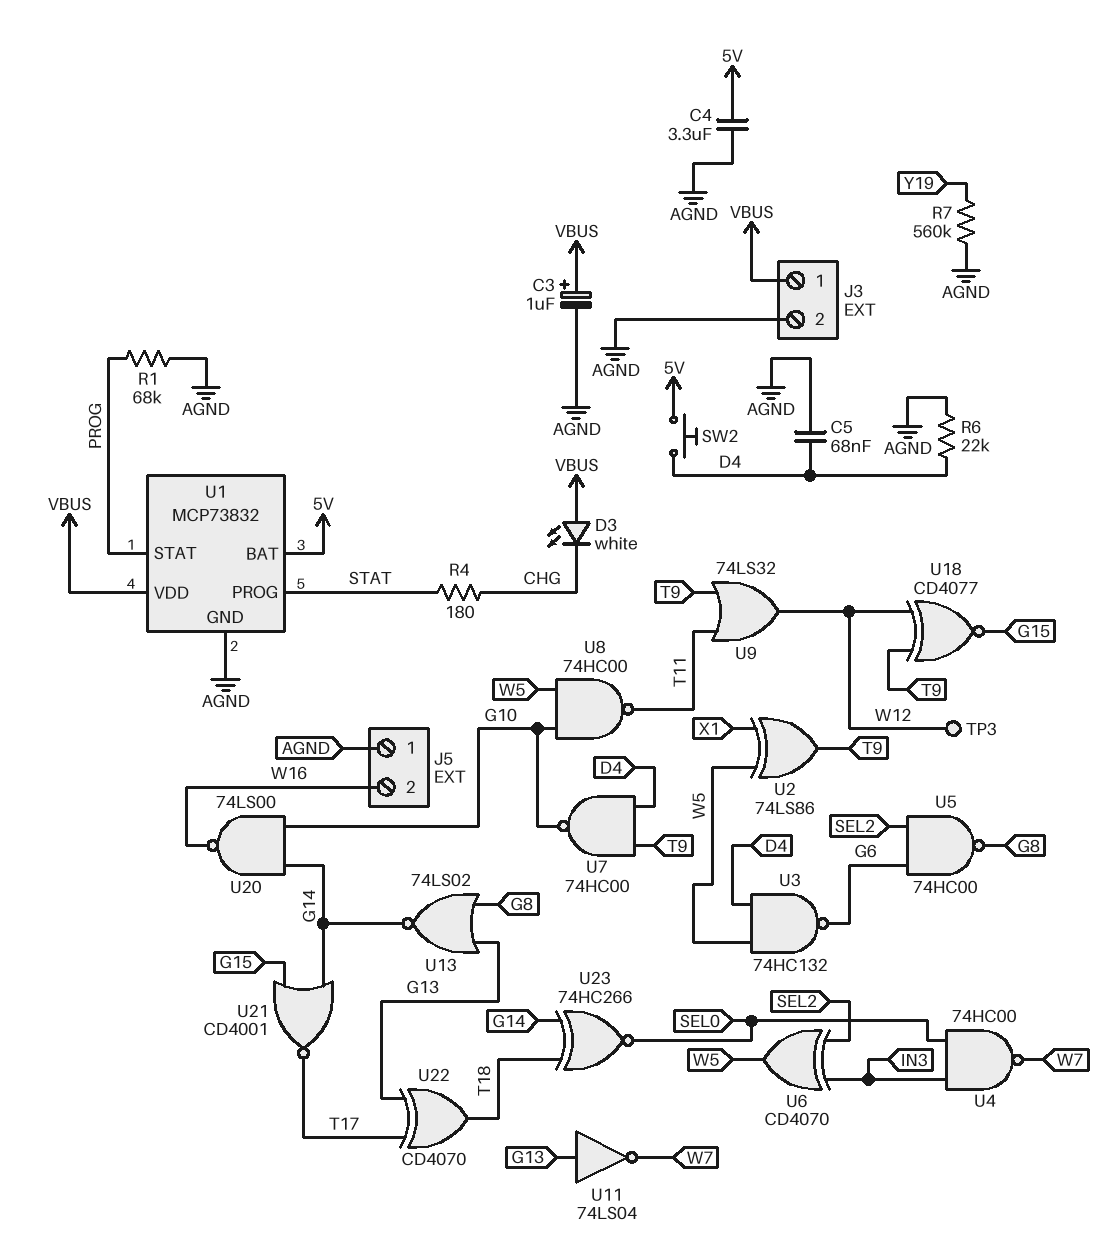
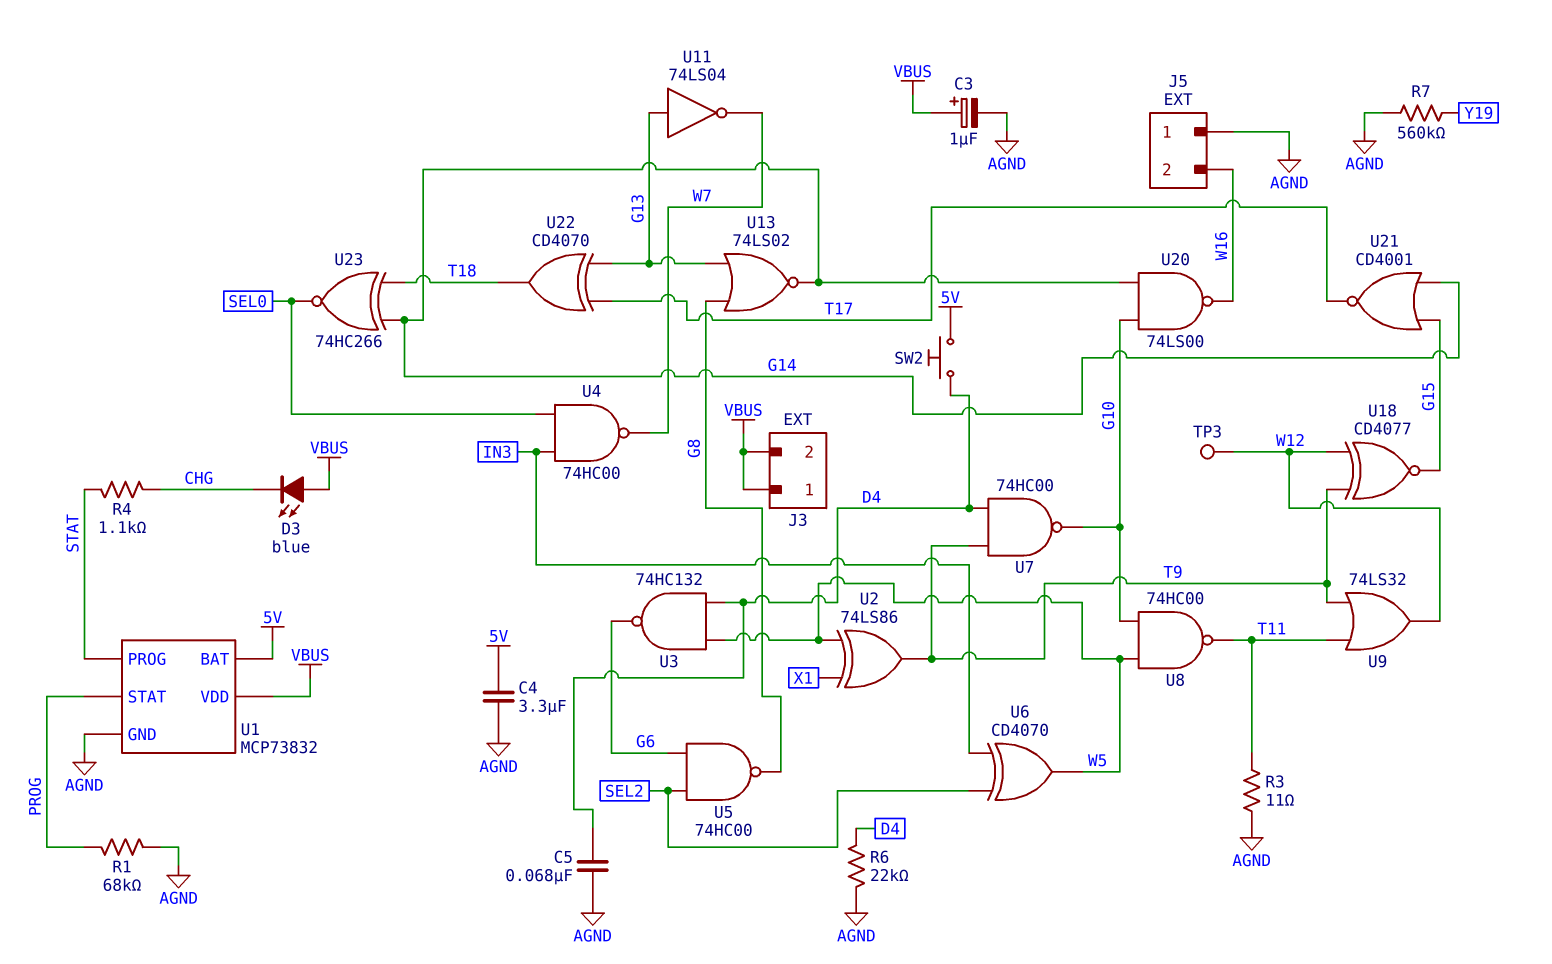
D3: LED white (A VBUS, K CHG) -> LED blue (A VBUS, K CHG)
J3 pin 2: AGND -> VBUS
R3: none -> 11 (AGND, T11)
R4: 180 (CHG, STAT) -> 1.1k (CHG, STAT)

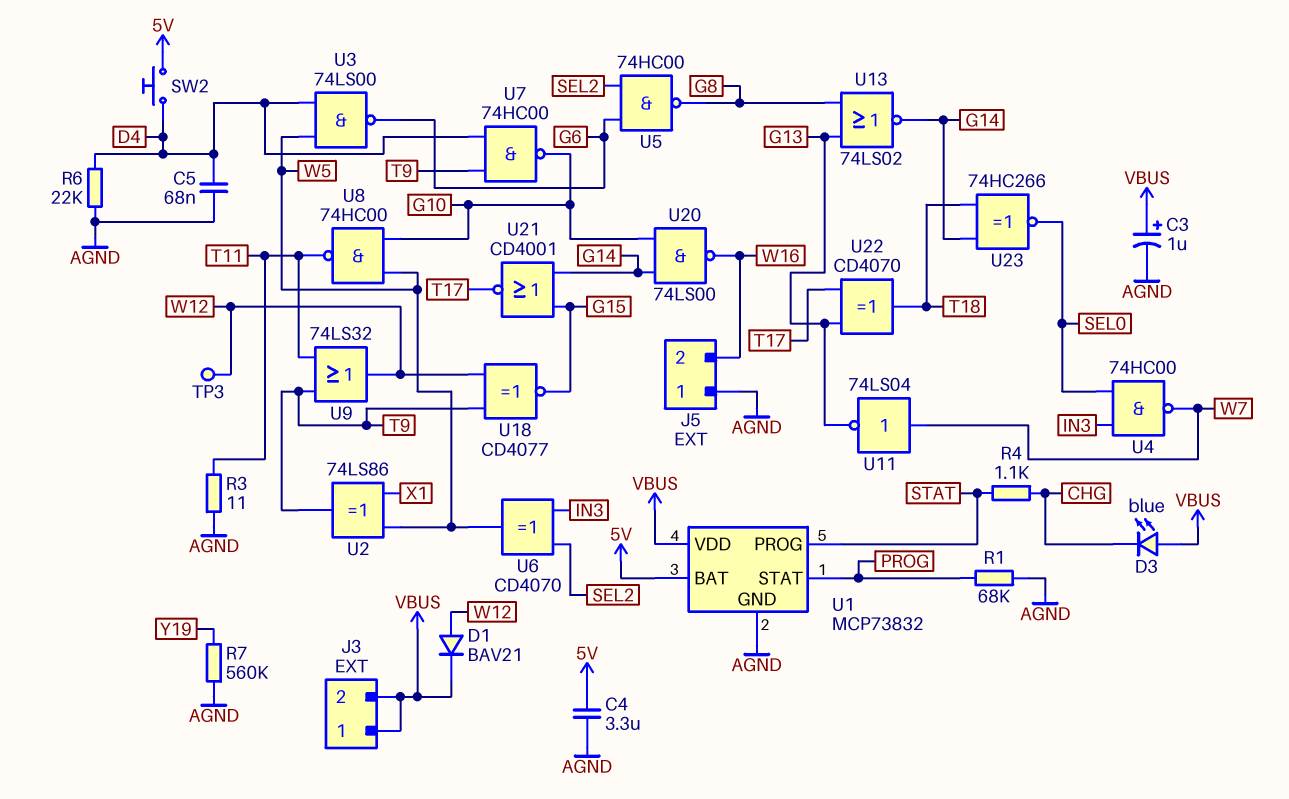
D1: none -> diode BAV21 (A W12, K VBUS)
U3: NAND 74HC132 (in D4, in W5, out G6) -> NAND 74LS00 (in D4, in W5, out G6)
U11: NOT 74LS04 (in G13, out W7) -> NOT 74LS04 (in W7, out G13)

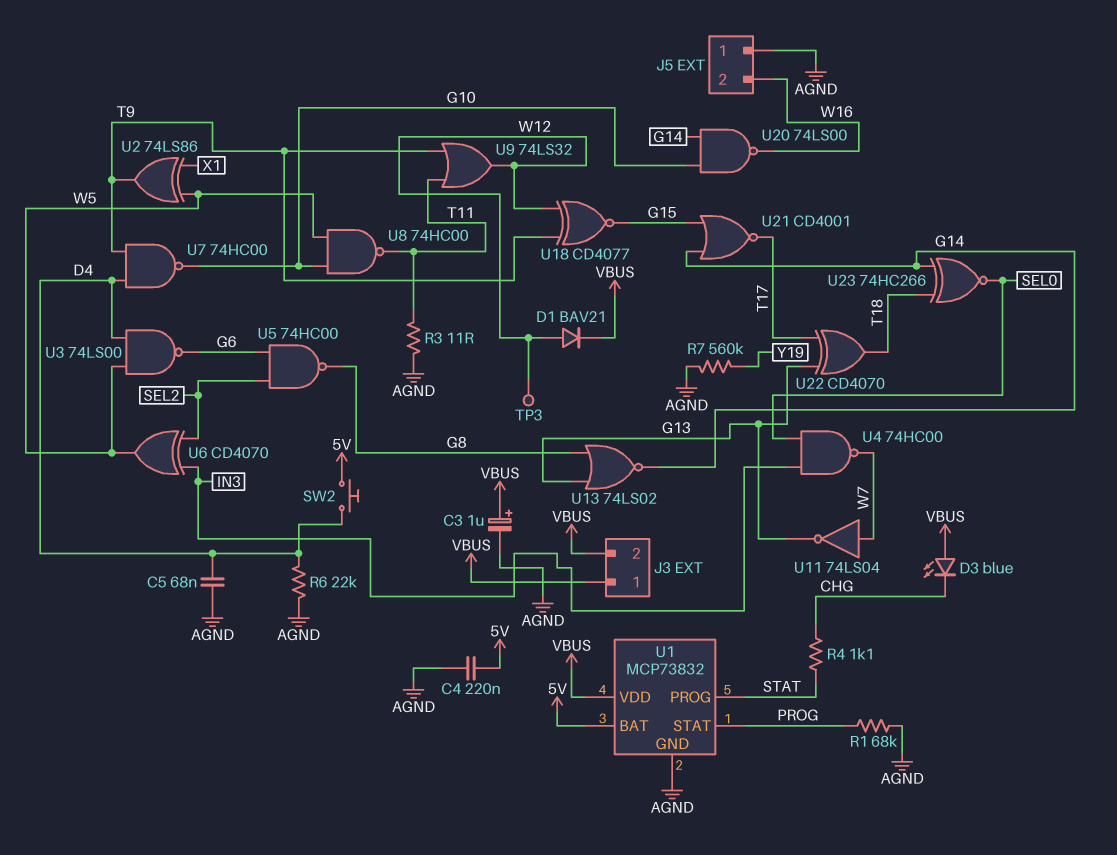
C4: 3.3uF (5V, AGND) -> 220nF (5V, AGND)

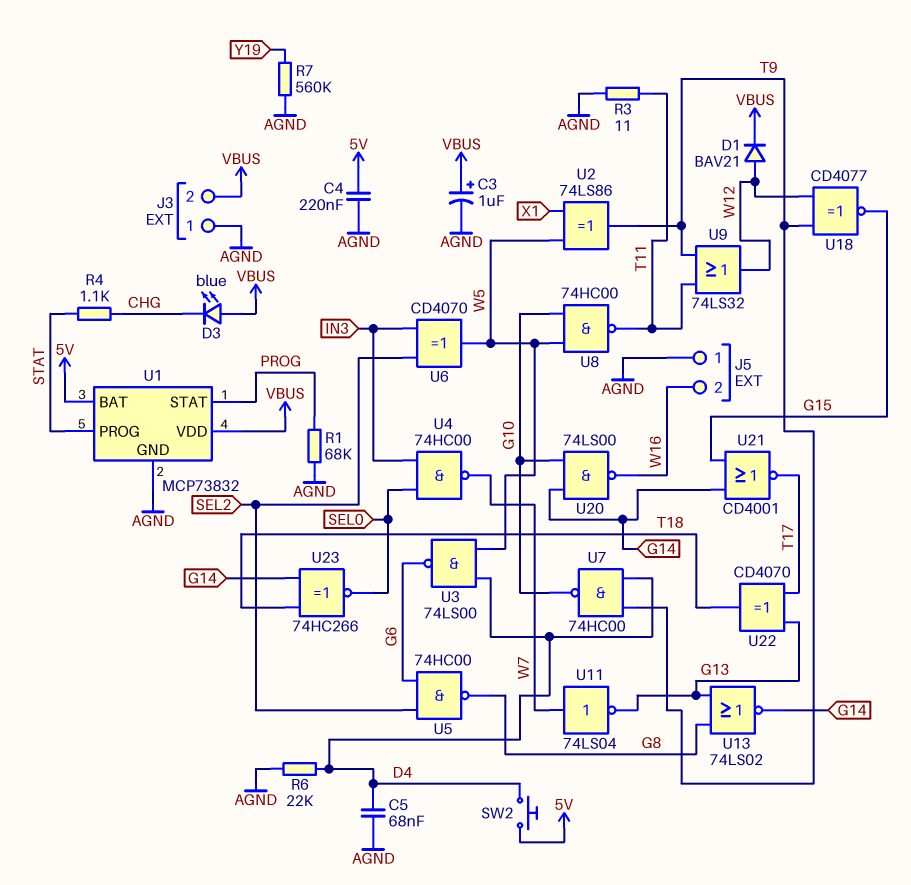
J3 pin 1: VBUS -> AGND
TP3: test point (W12) -> none

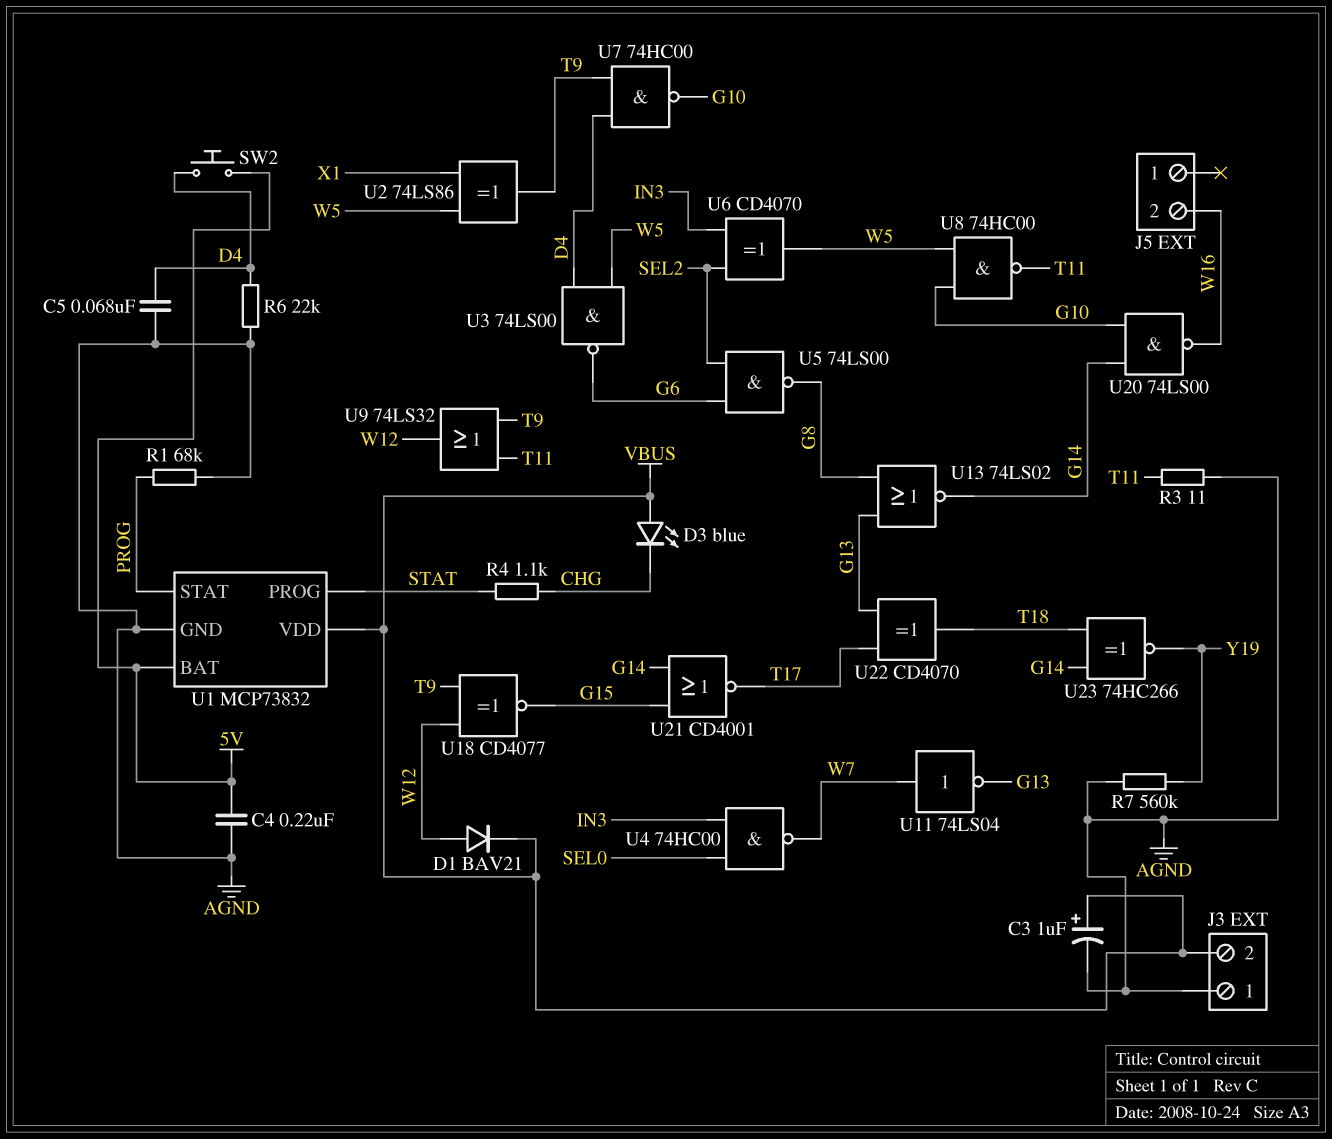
J5 pin 1: AGND -> none
U5: NAND 74HC00 (in G6, in SEL2, out G8) -> NAND 74LS00 (in G6, in SEL2, out G8)
U23: XNOR 74HC266 (in G14, in T18, out SEL0) -> XNOR 74HC266 (in G14, in T18, out Y19)

